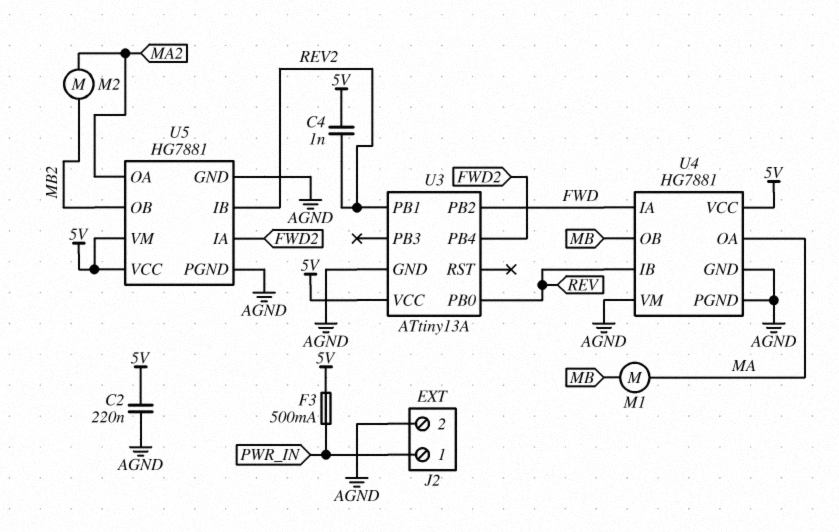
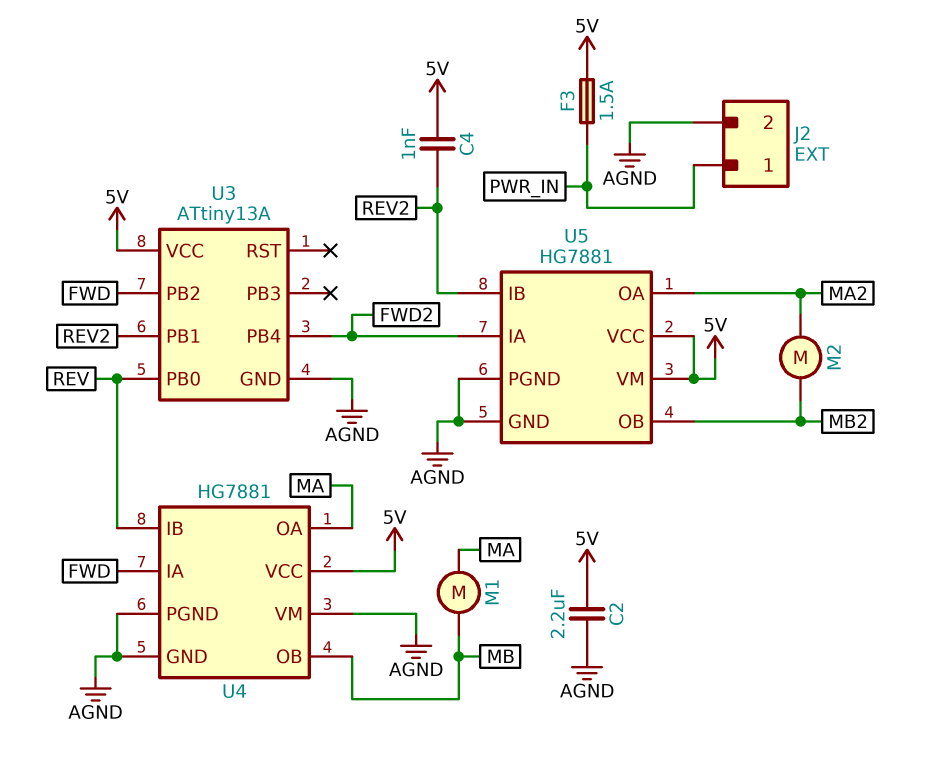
C2: 220nF (5V, AGND) -> 2.2uF (5V, AGND)
F3: 500mA (5V, PWR_IN) -> 1.5A (5V, PWR_IN)

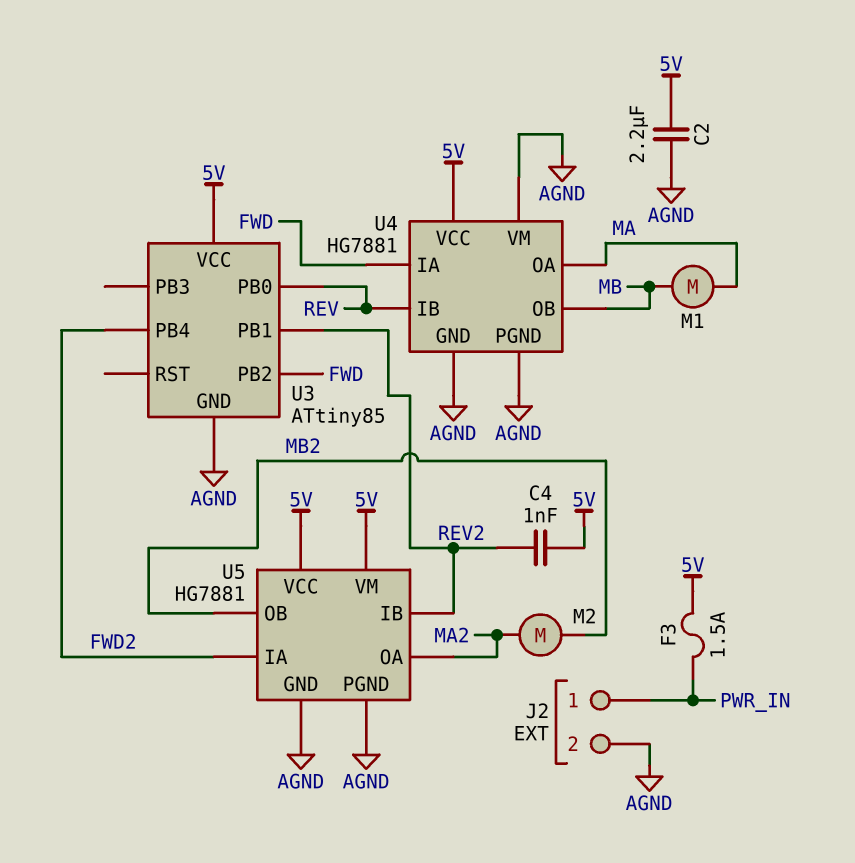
U3: ATtiny13A -> ATtiny85

